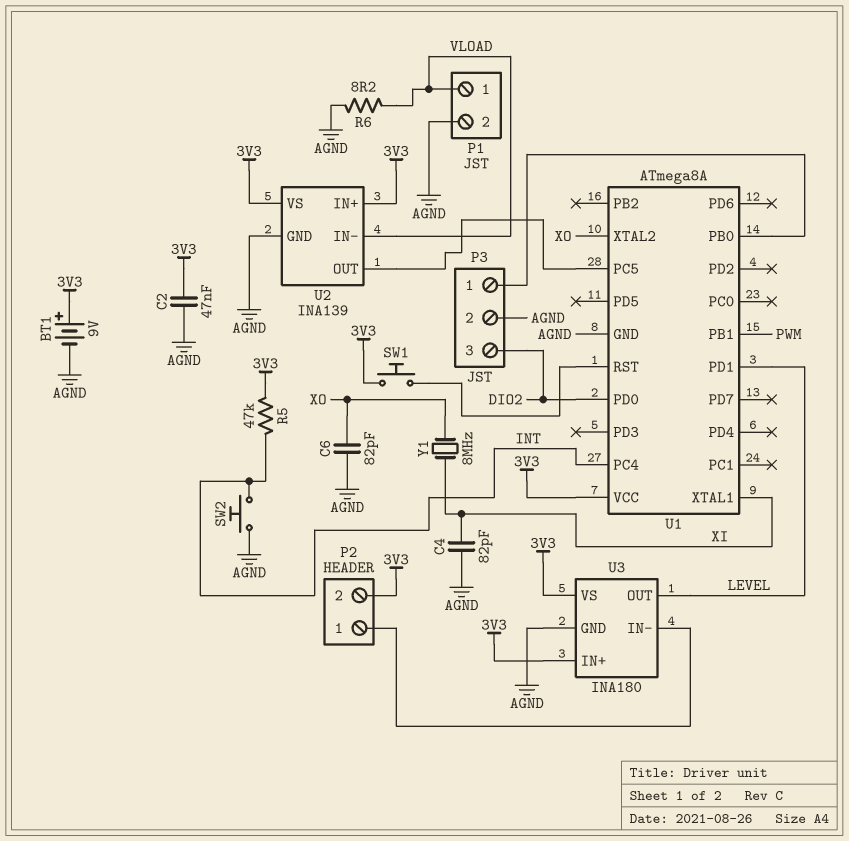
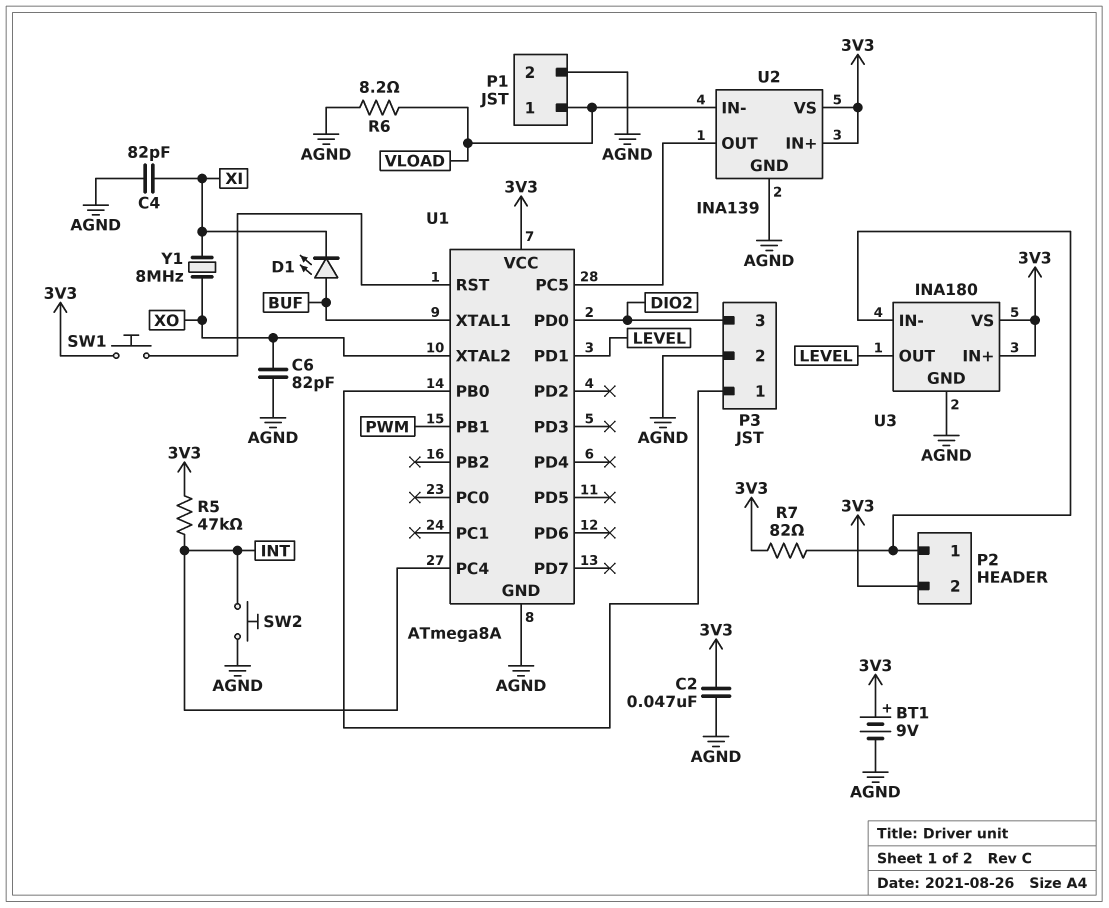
D1: none -> LED (A BUF, K XI)
R7: none -> 82 (3V3, P2/1)
U1 pin XTAL1: XI -> BUF

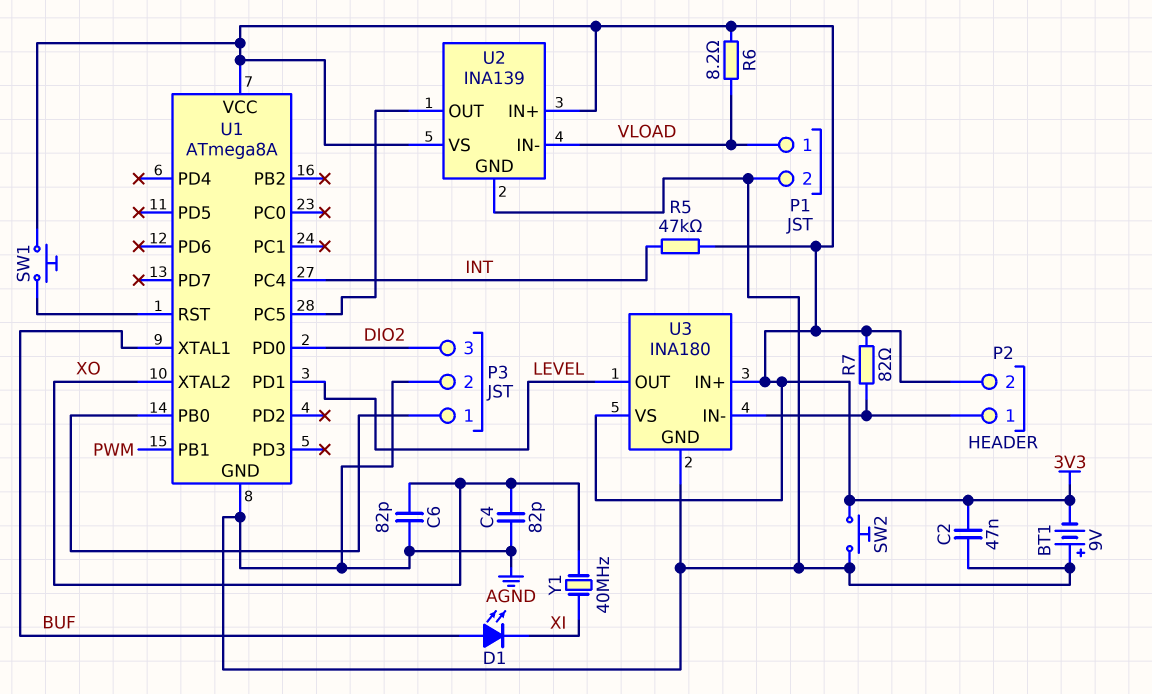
BT1: 9V (plus 3V3, minus AGND) -> 9V (plus AGND, minus 3V3)
C4: 82pF (AGND, XI) -> 82pF (AGND, XO)
R6: 8.2 (AGND, VLOAD) -> 8.2 (3V3, VLOAD)
SW2: button (AGND, INT) -> button (3V3, AGND)
Y1: 8MHz (XI, XO) -> 40MHz (XI, XO)

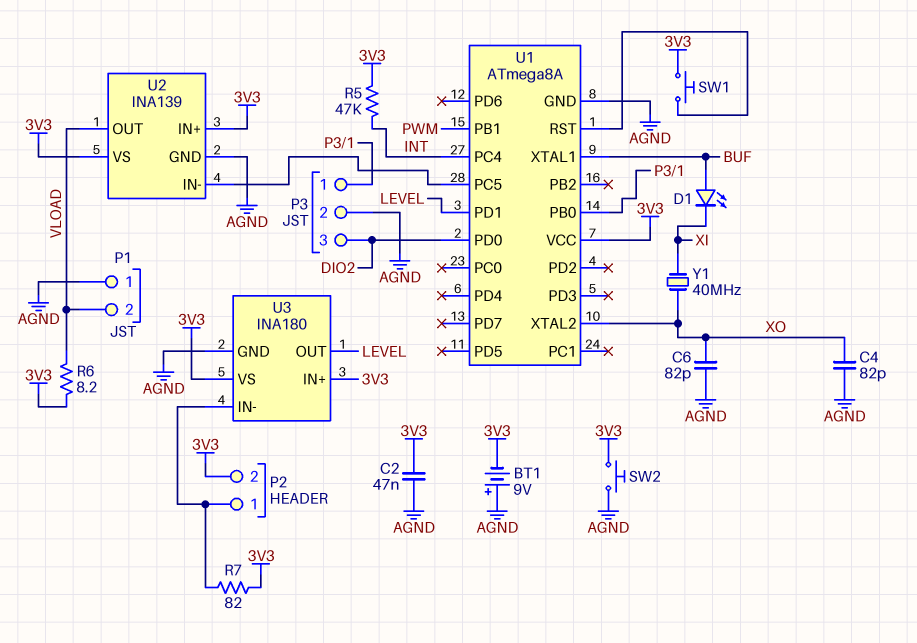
P1 pin 1: VLOAD -> AGND
P1 pin 2: AGND -> VLOAD
U2 pin IN-: VLOAD -> U1/PC5
U2 pin OUT: U1/PC5 -> VLOAD

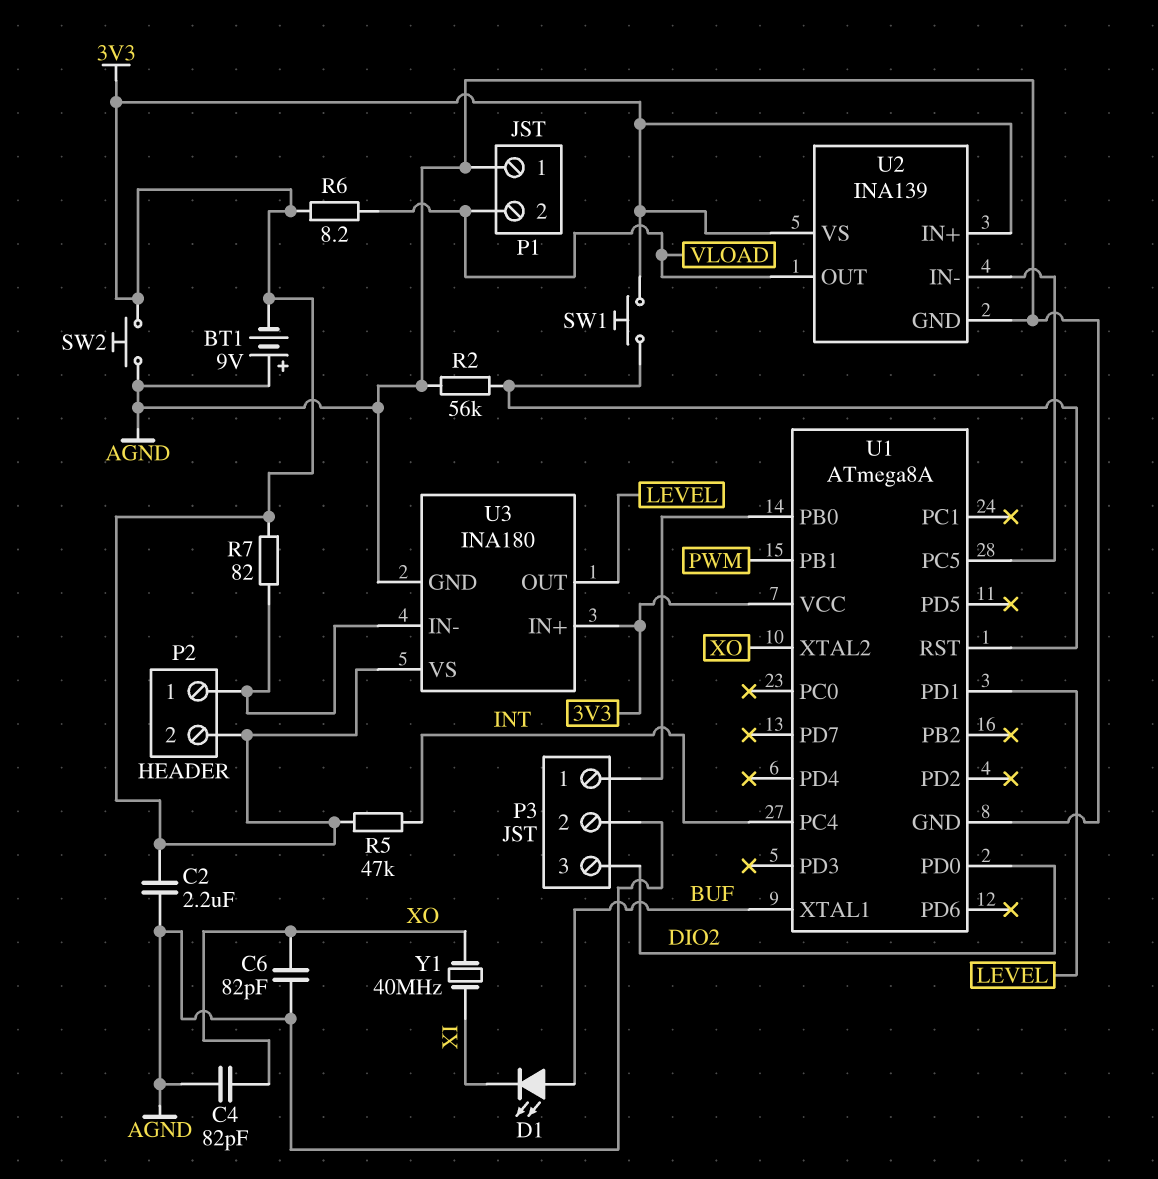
C2: 47nF (3V3, AGND) -> 2.2uF (3V3, AGND)
R2: none -> 56k (AGND, U1/RST)

